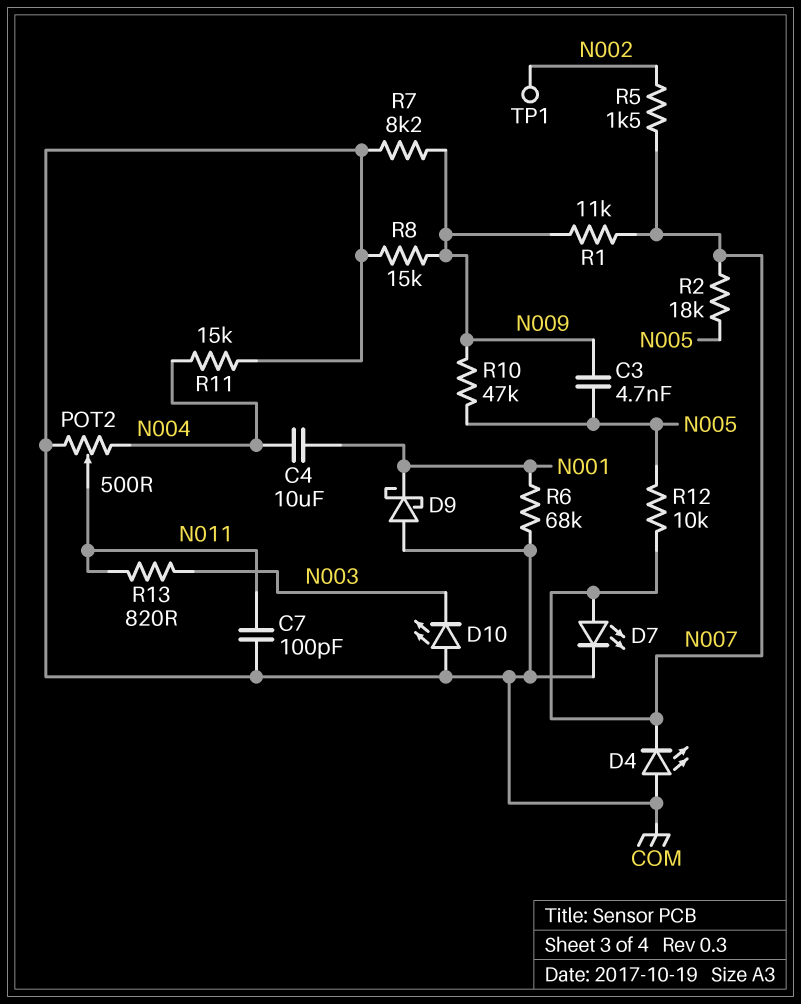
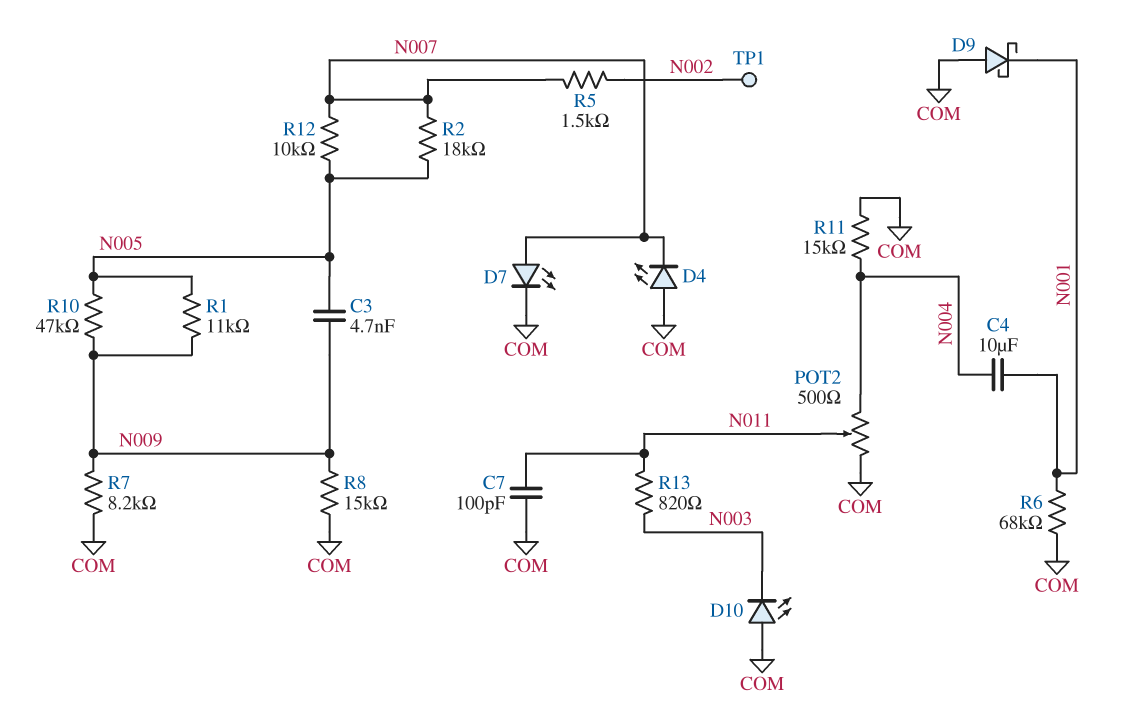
R1: 11k (N007, N009) -> 11k (N005, N009)

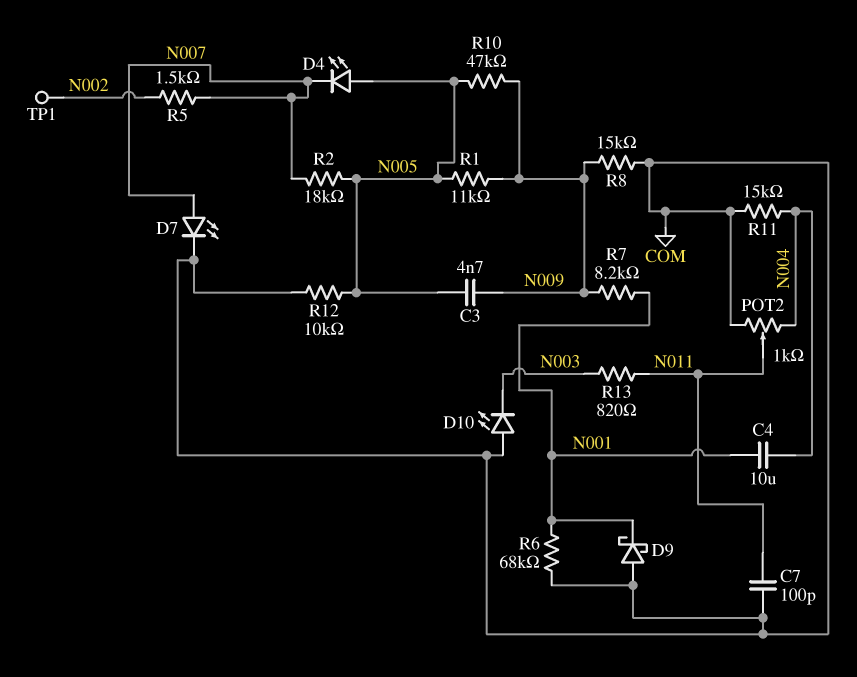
D4: LED (A COM, K N007) -> LED (A N005, K N007)
POT2: 500 (COM, N004, wiper N011) -> 1k (COM, N004, wiper N011)
R7: 8.2k (COM, N009) -> 8.2k (N001, N009)
R12: 10k (N005, N007) -> 10k (COM, N005)

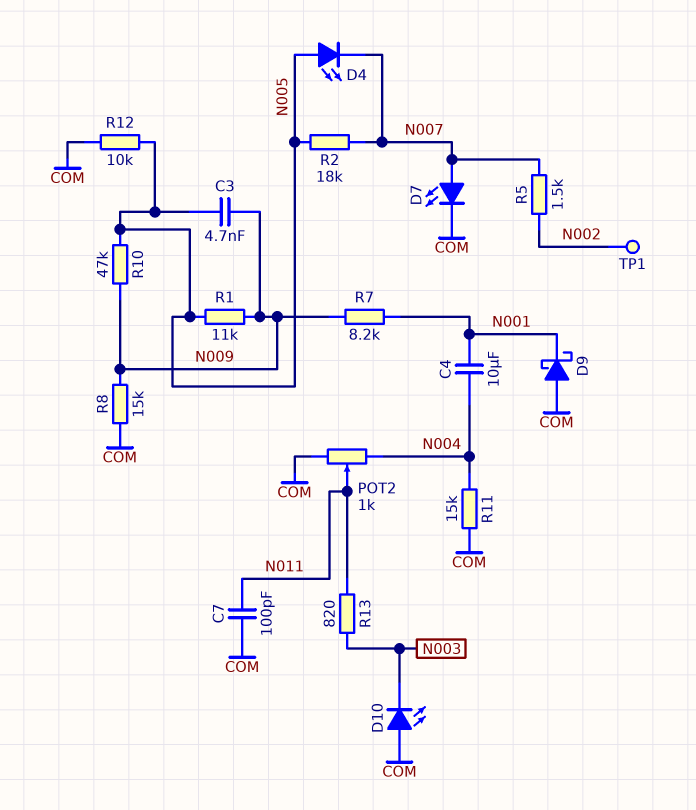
R6: 68k (COM, N001) -> none

